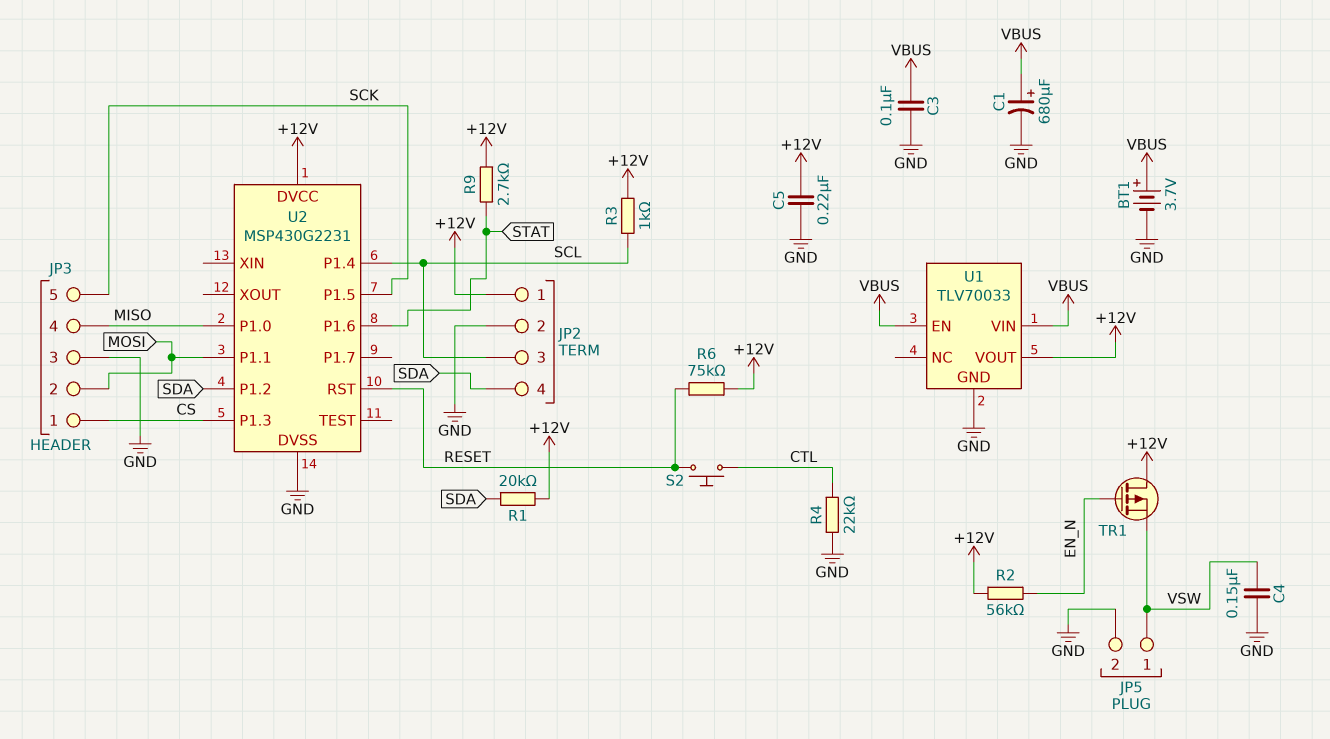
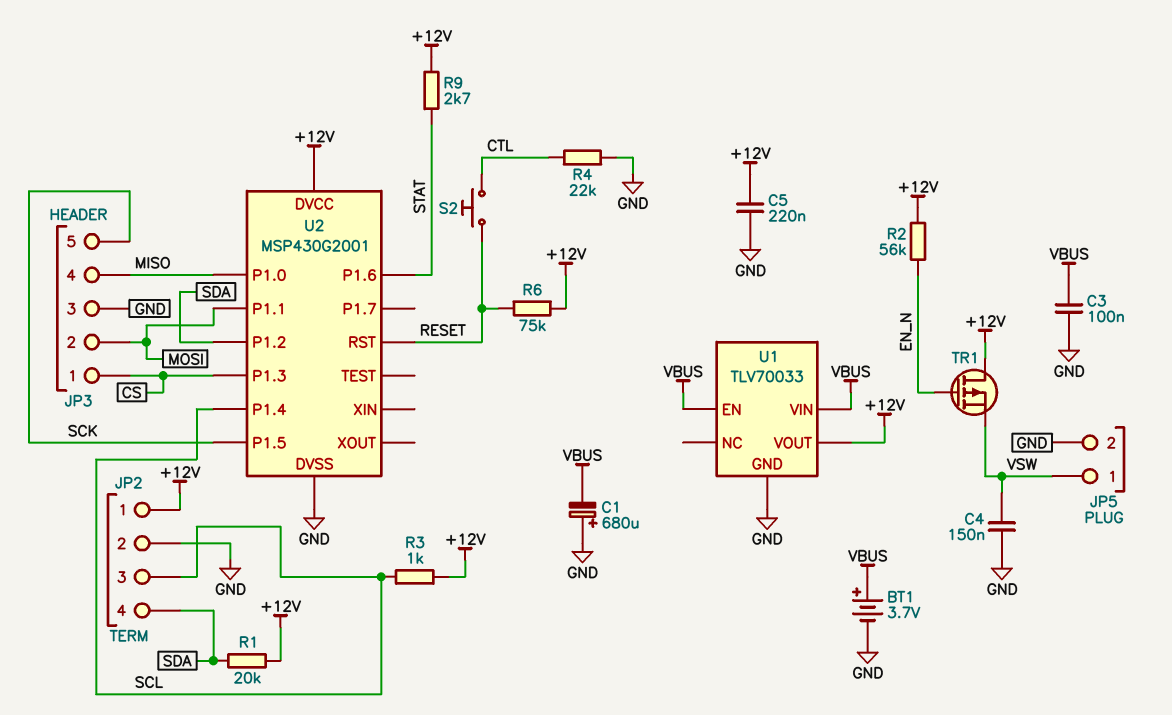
C1: 680uF (plus VBUS, minus GND) -> 680uF (plus GND, minus VBUS)
U2: MSP430G2231 -> MSP430G2001

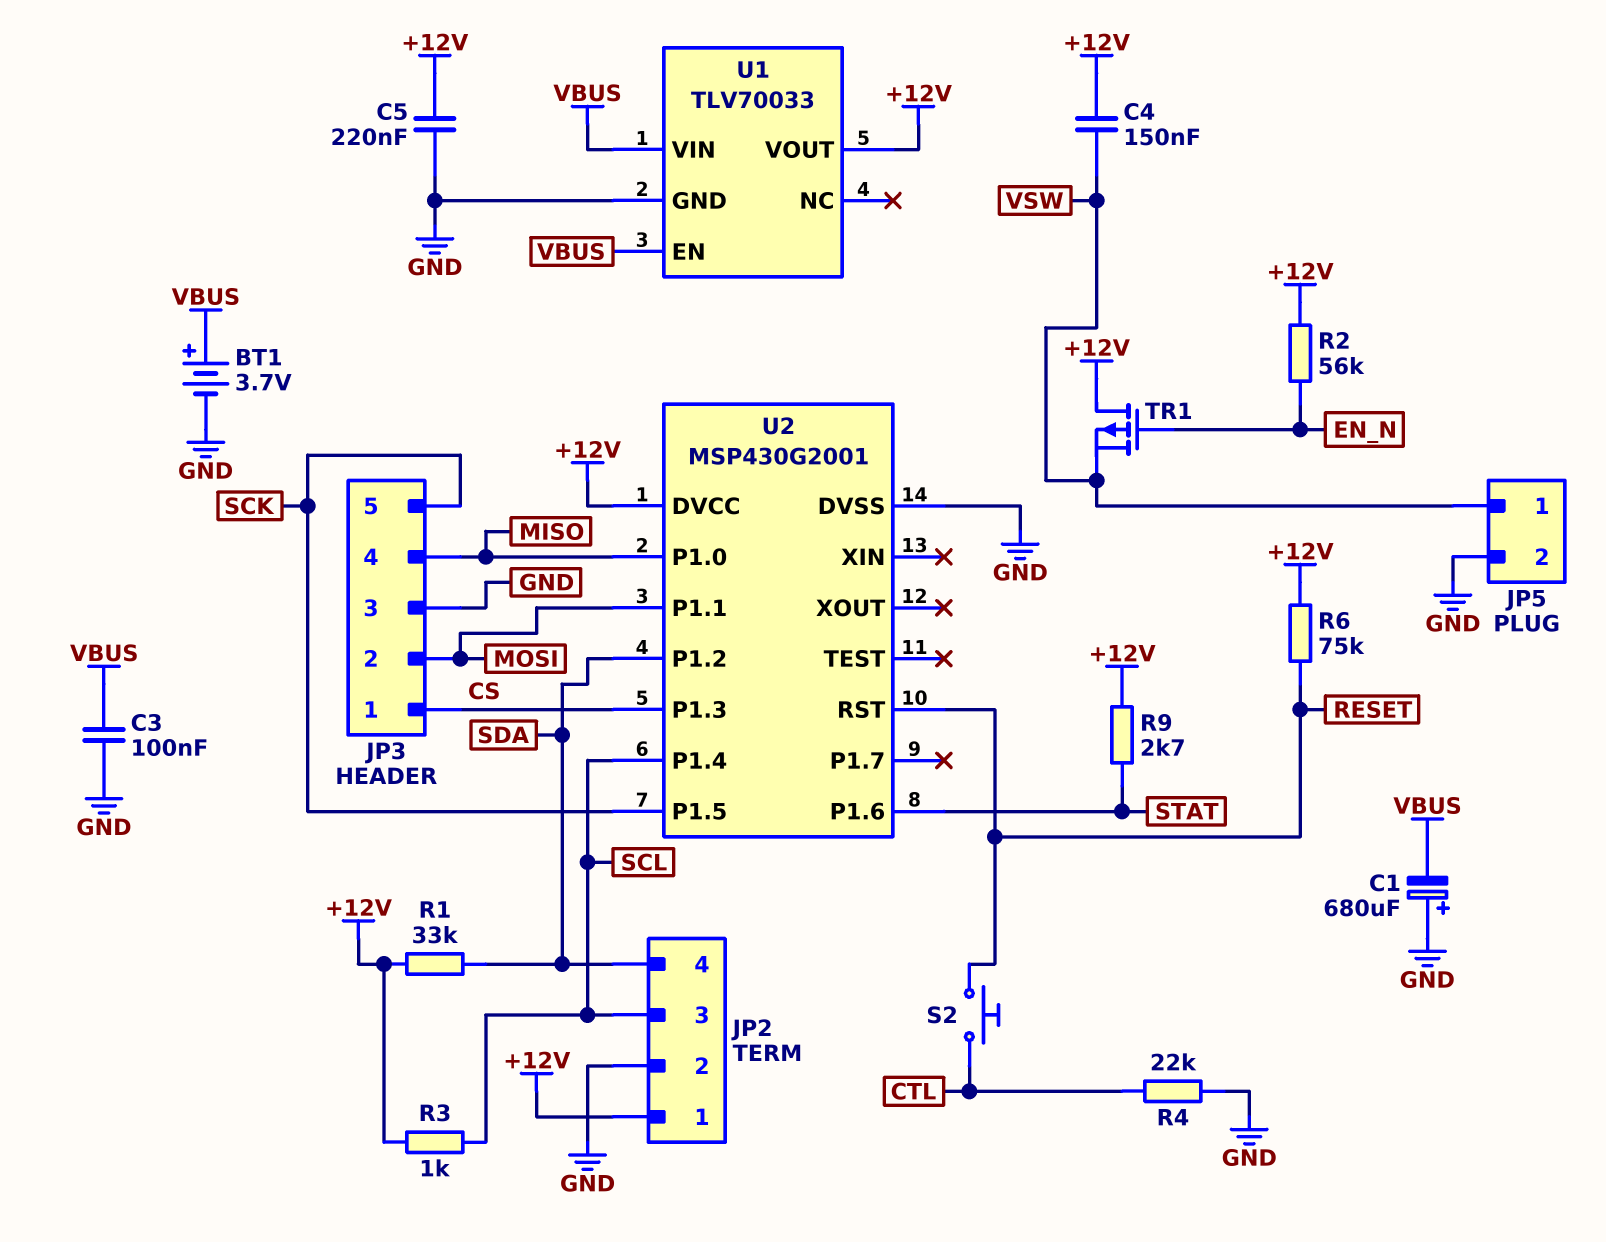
C4: 150nF (GND, VSW) -> 150nF (+12V, VSW)
R1: 20k (+12V, SDA) -> 33k (+12V, SDA)

